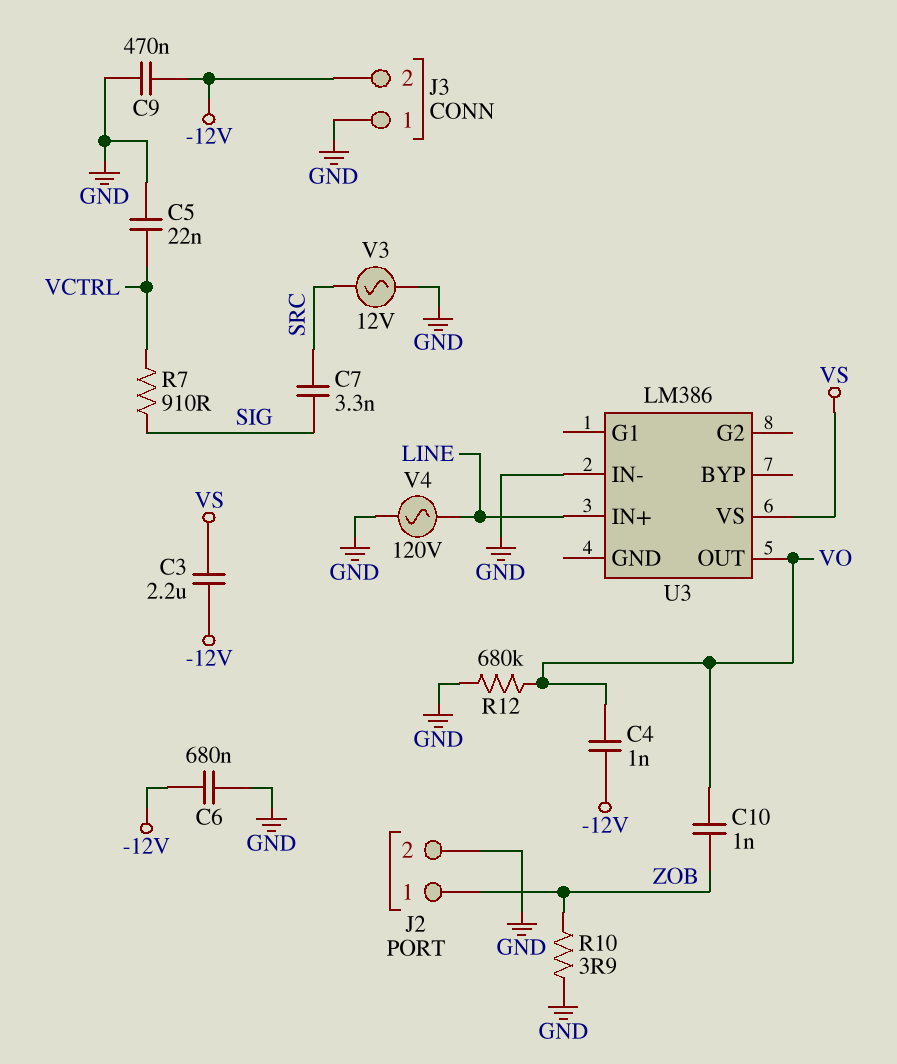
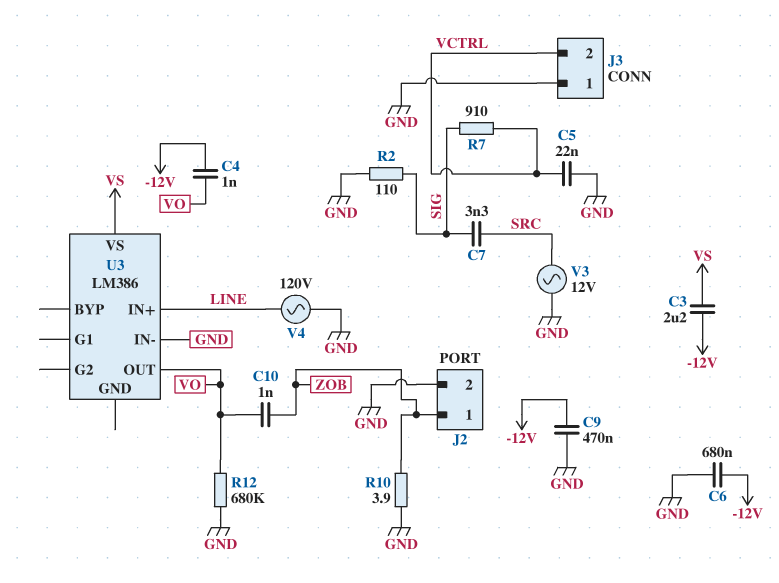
J3 pin 2: -12V -> VCTRL
R2: none -> 110 (GND, SIG)

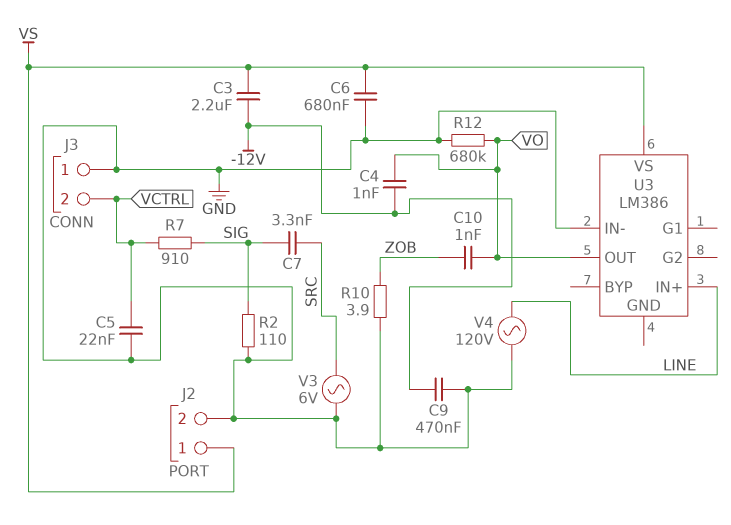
C6: 680nF (-12V, GND) -> 680nF (GND, VS)
J2 pin 1: ZOB -> VS
V3: AC 12V (GND, SRC) -> AC 6V (GND, SRC)

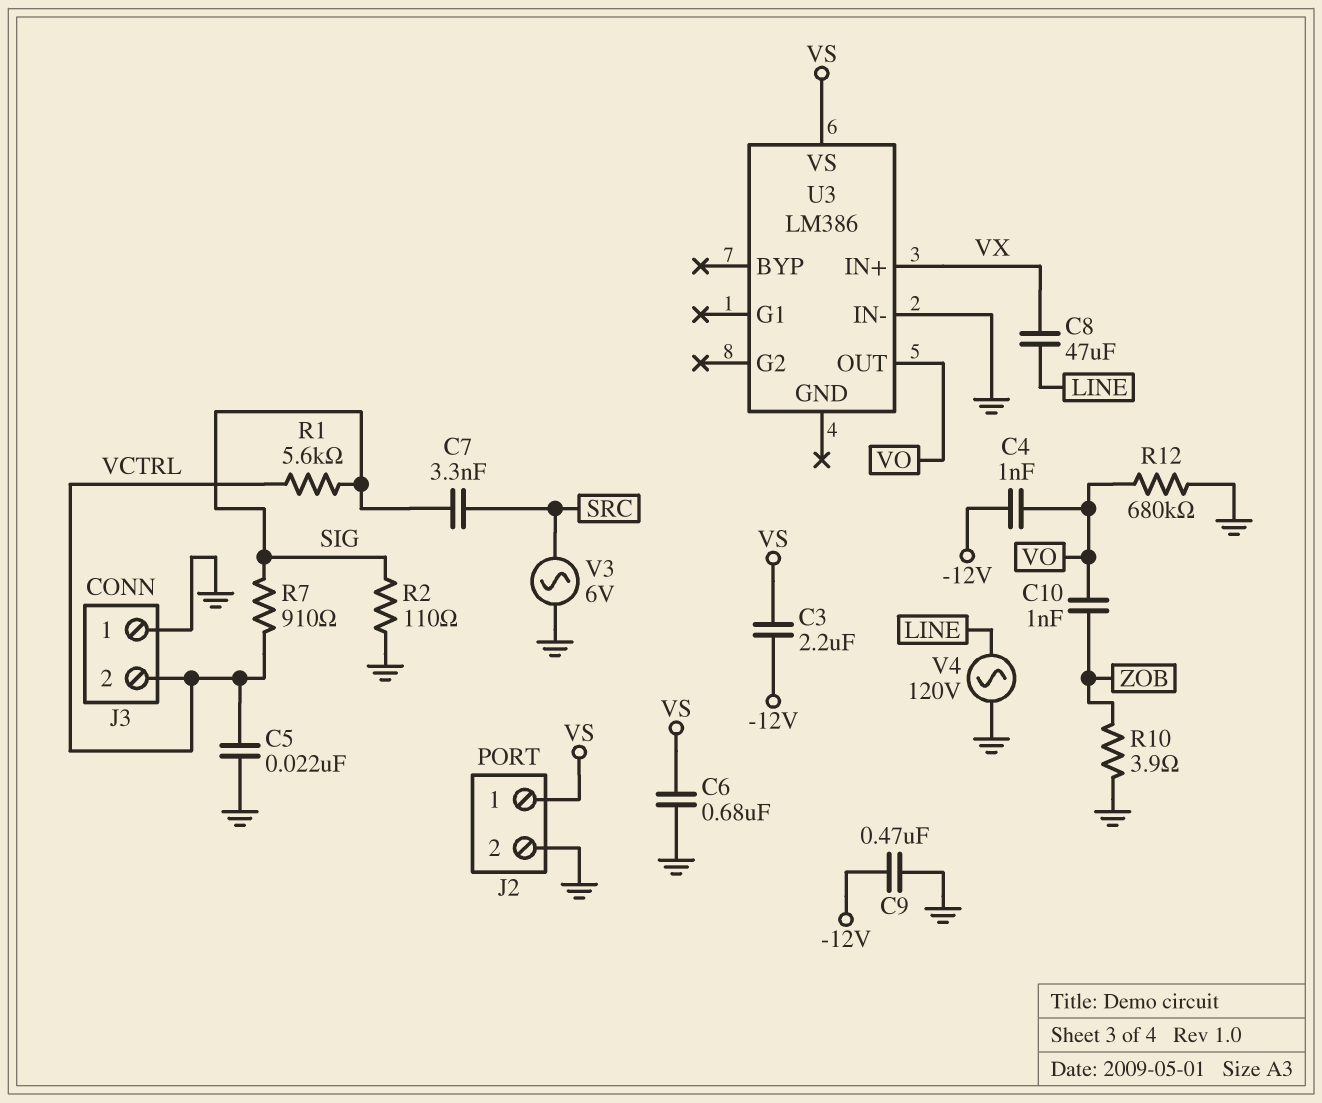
C8: none -> 47uF (LINE, VX)
R1: none -> 5.6k (SIG, VCTRL)
U3 pin IN+: LINE -> VX

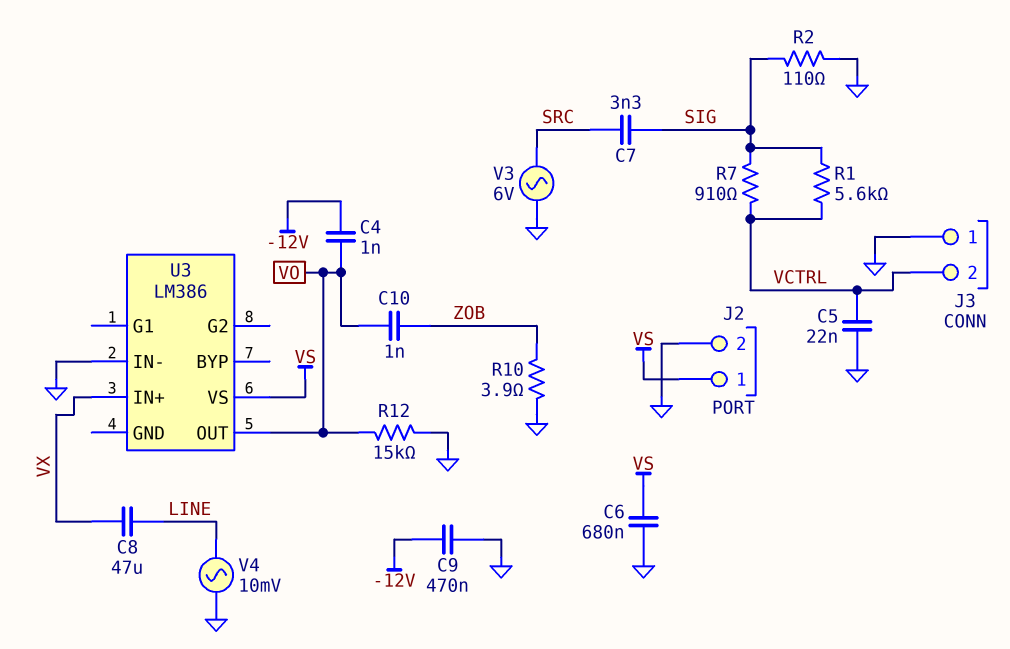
C3: 2.2uF (-12V, VS) -> none
R12: 680k (GND, VO) -> 15k (GND, VO)
V4: AC 120V (GND, LINE) -> AC 10mV (GND, LINE)

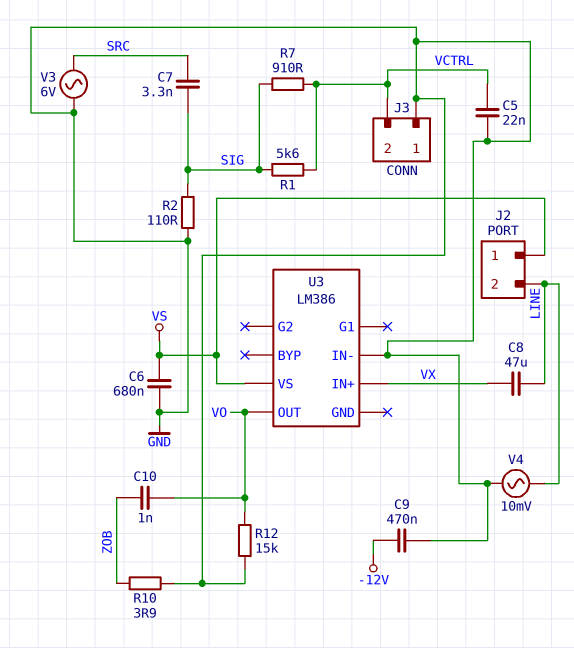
C4: 1nF (-12V, VO) -> none
J2 pin 2: GND -> LINE

